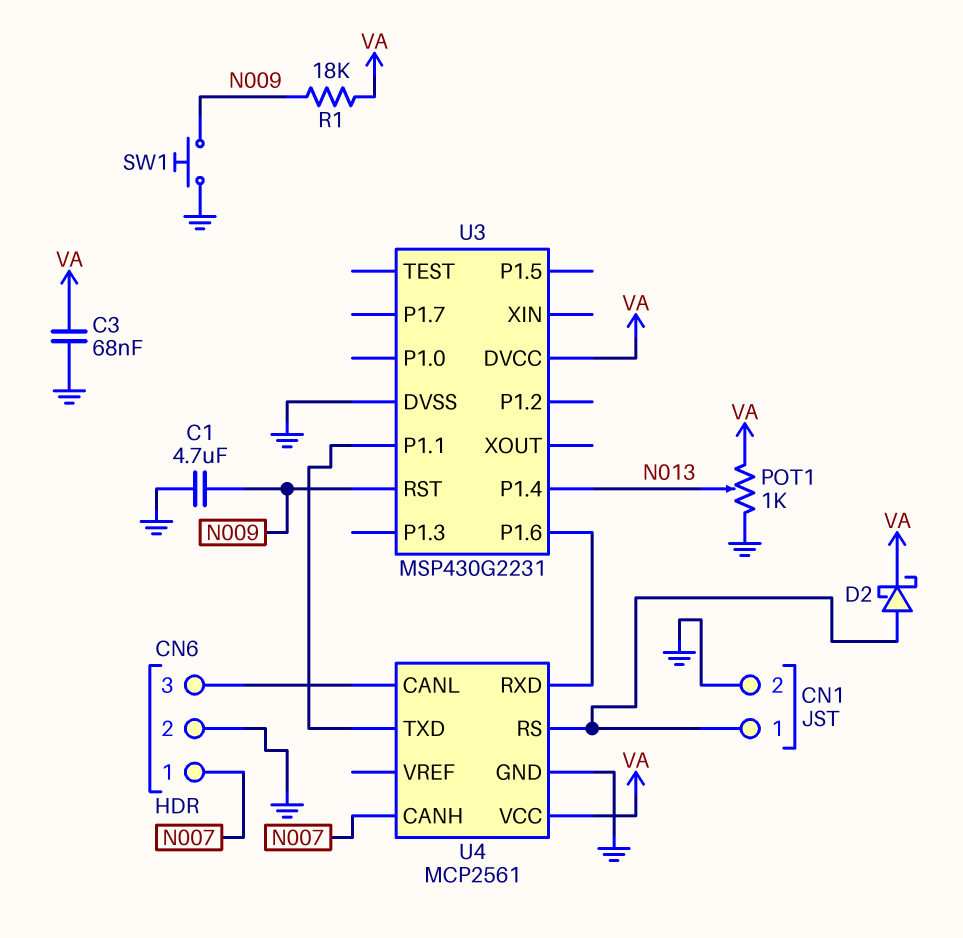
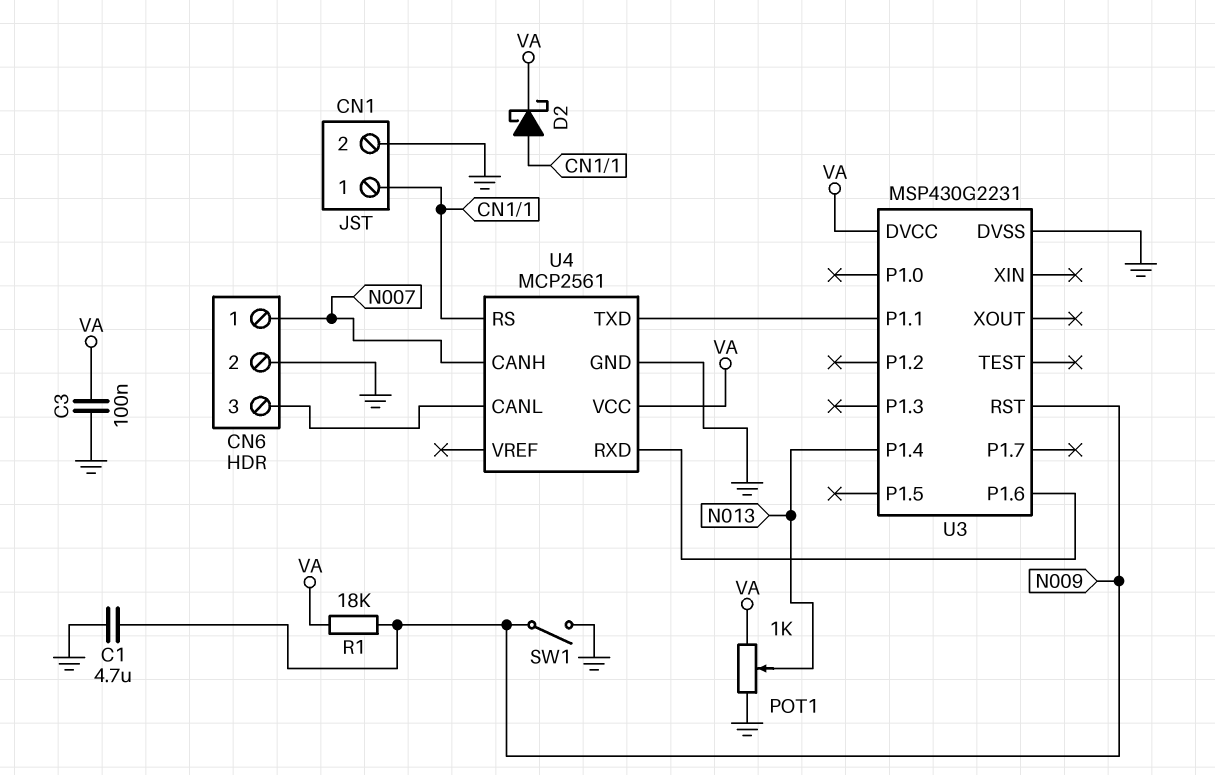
C3: 68nF (GND, VA) -> 100nF (GND, VA)
SW1: button (GND, N009) -> switch (GND, N009)

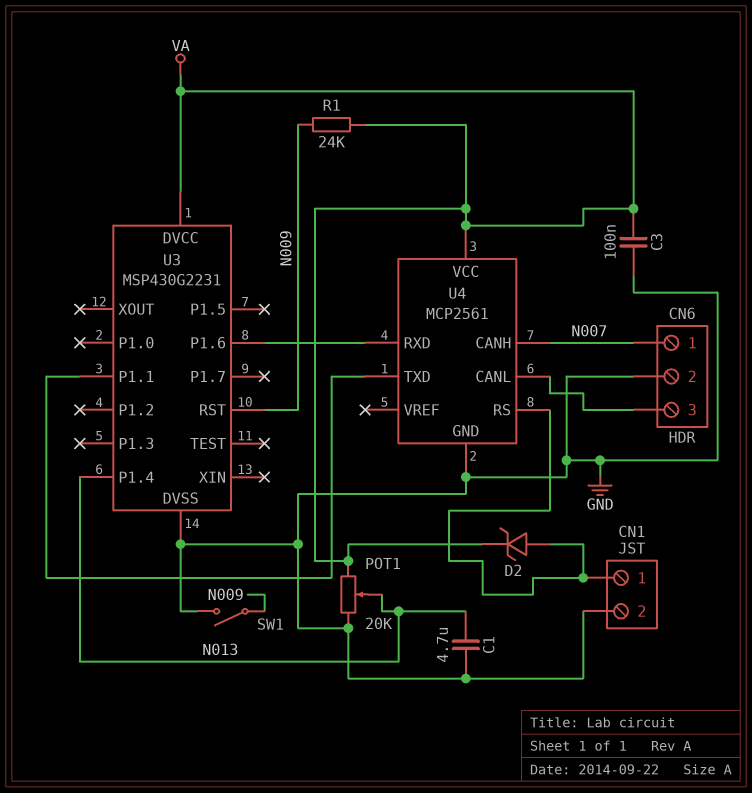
C1: 4.7uF (GND, N009) -> 4.7uF (GND, N013)
D2: schottky (A CN1/1, K VA) -> zener (A CN1/1, K VA)
POT1: 1k (GND, VA, wiper N013) -> 20k (GND, VA, wiper N013)
R1: 18k (N009, VA) -> 24k (N009, VA)

